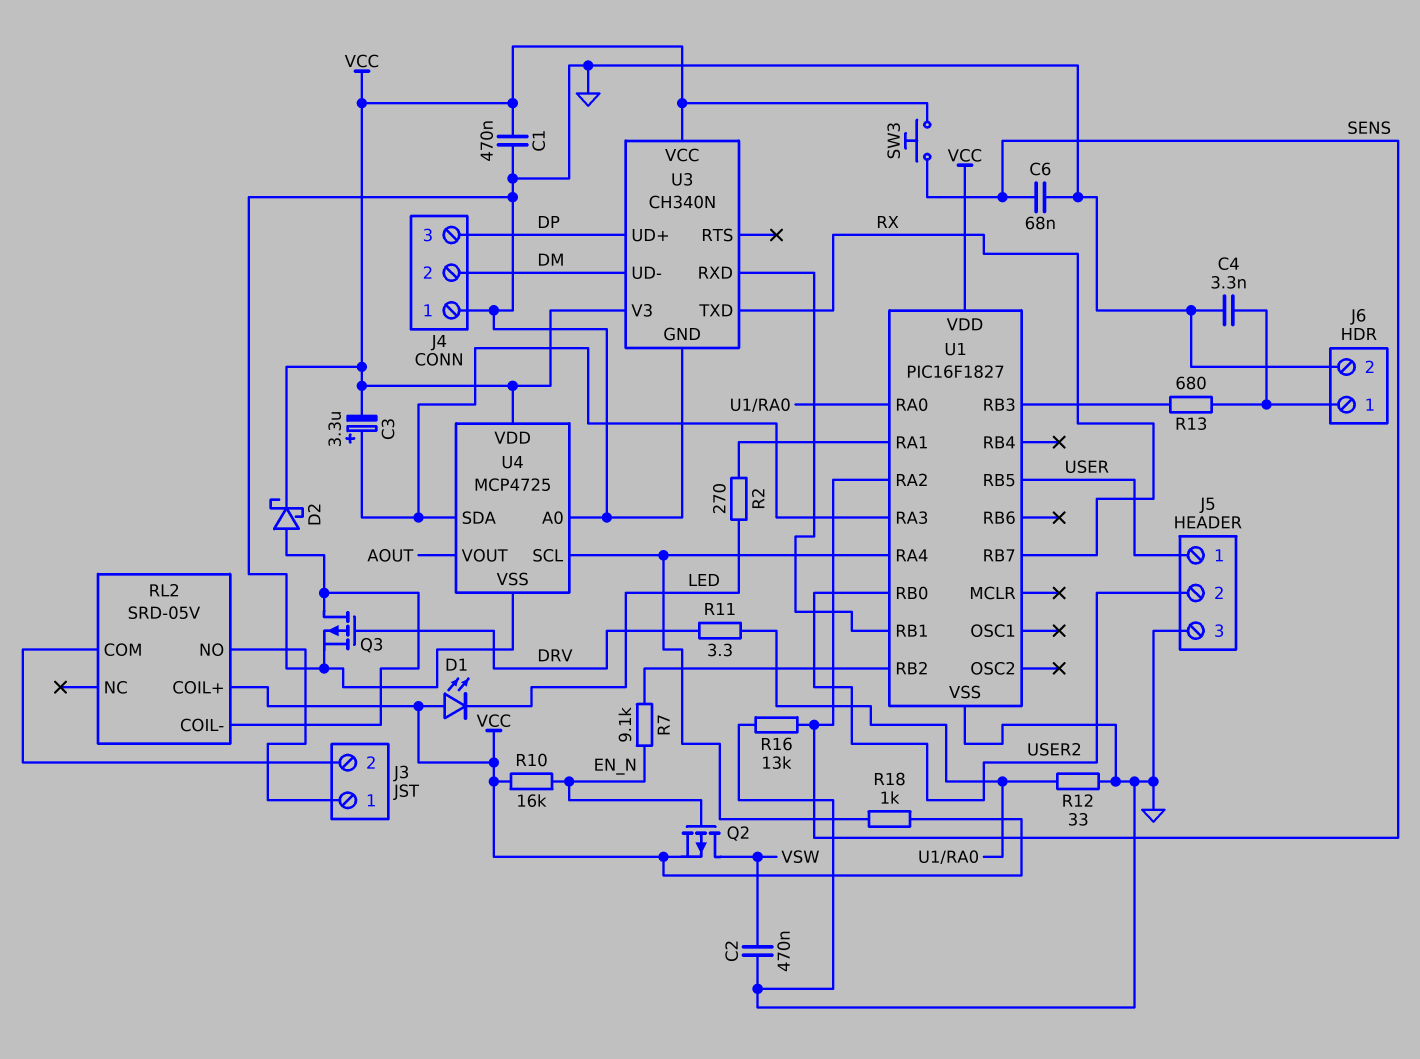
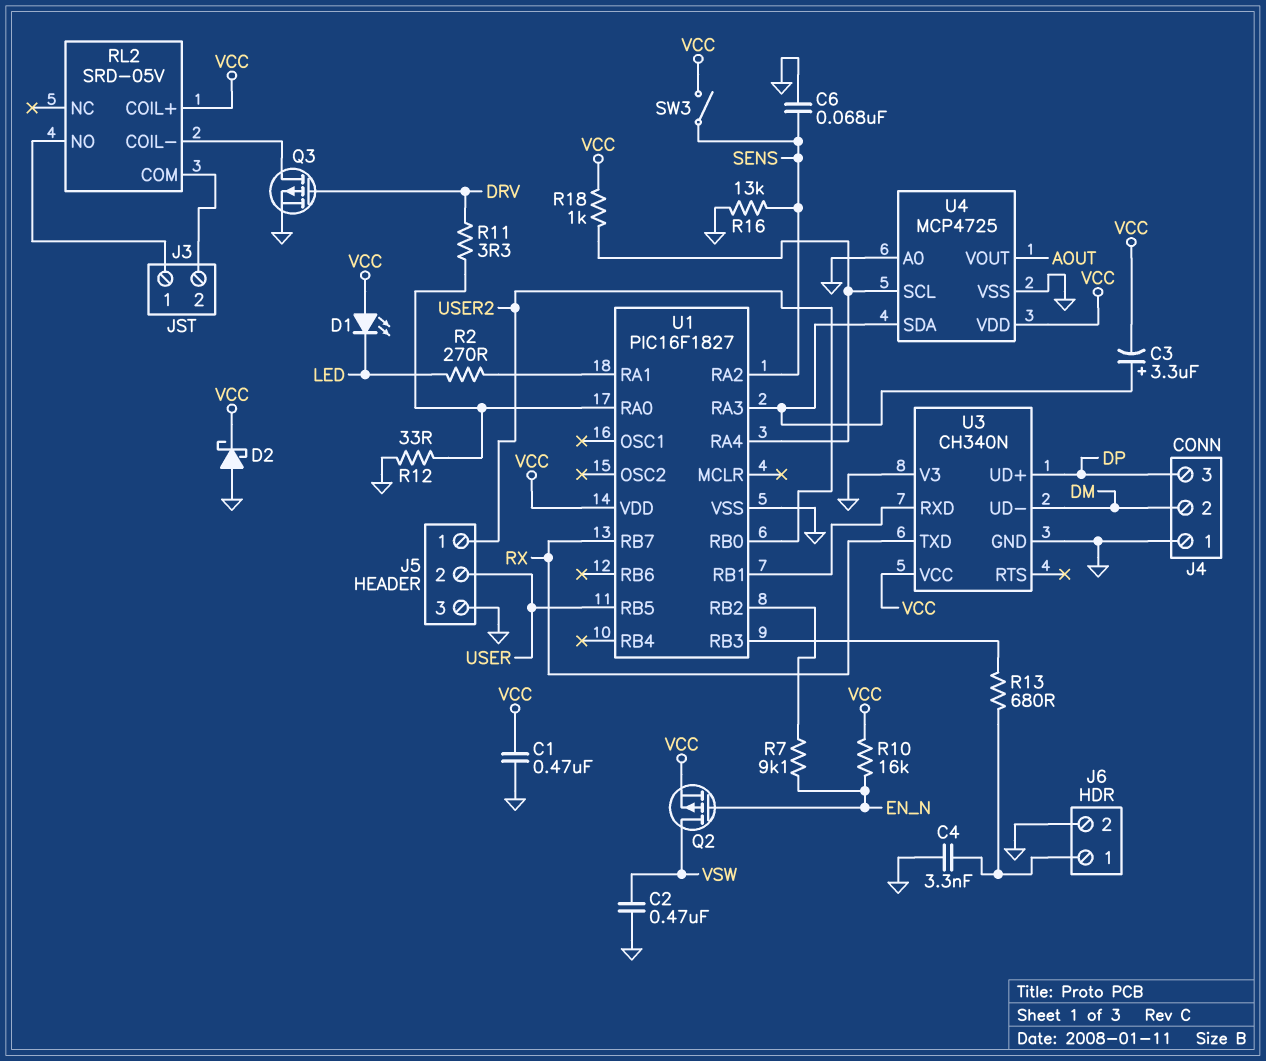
D2: schottky (A RL2/COIL-, K VCC) -> schottky (A GND, K VCC)
J5 pin 1: USER -> USER2
J5 pin 2: USER2 -> USER
SW3: button (SENS, VCC) -> switch (SENS, VCC)
U3 pin V3: VCC -> GND

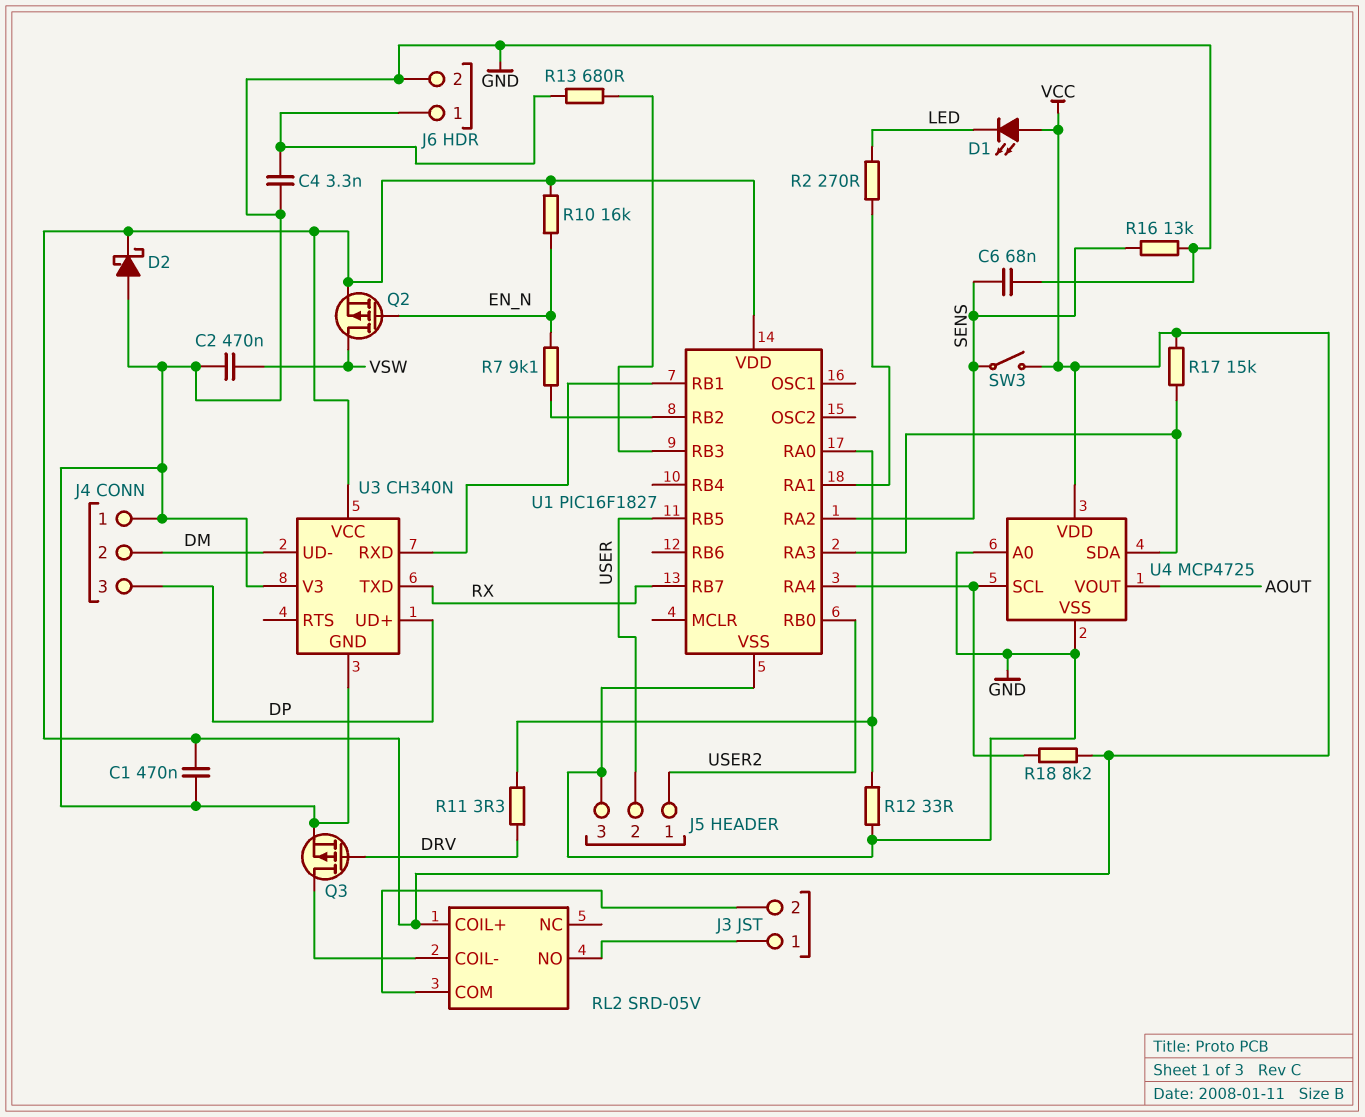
C3: 3.3uF (plus U1/RA3, minus VCC) -> none
R17: none -> 15k (U1/RA3, VCC)
R18: 1k (U1/RA4, VCC) -> 8.2k (U1/RA4, VCC)

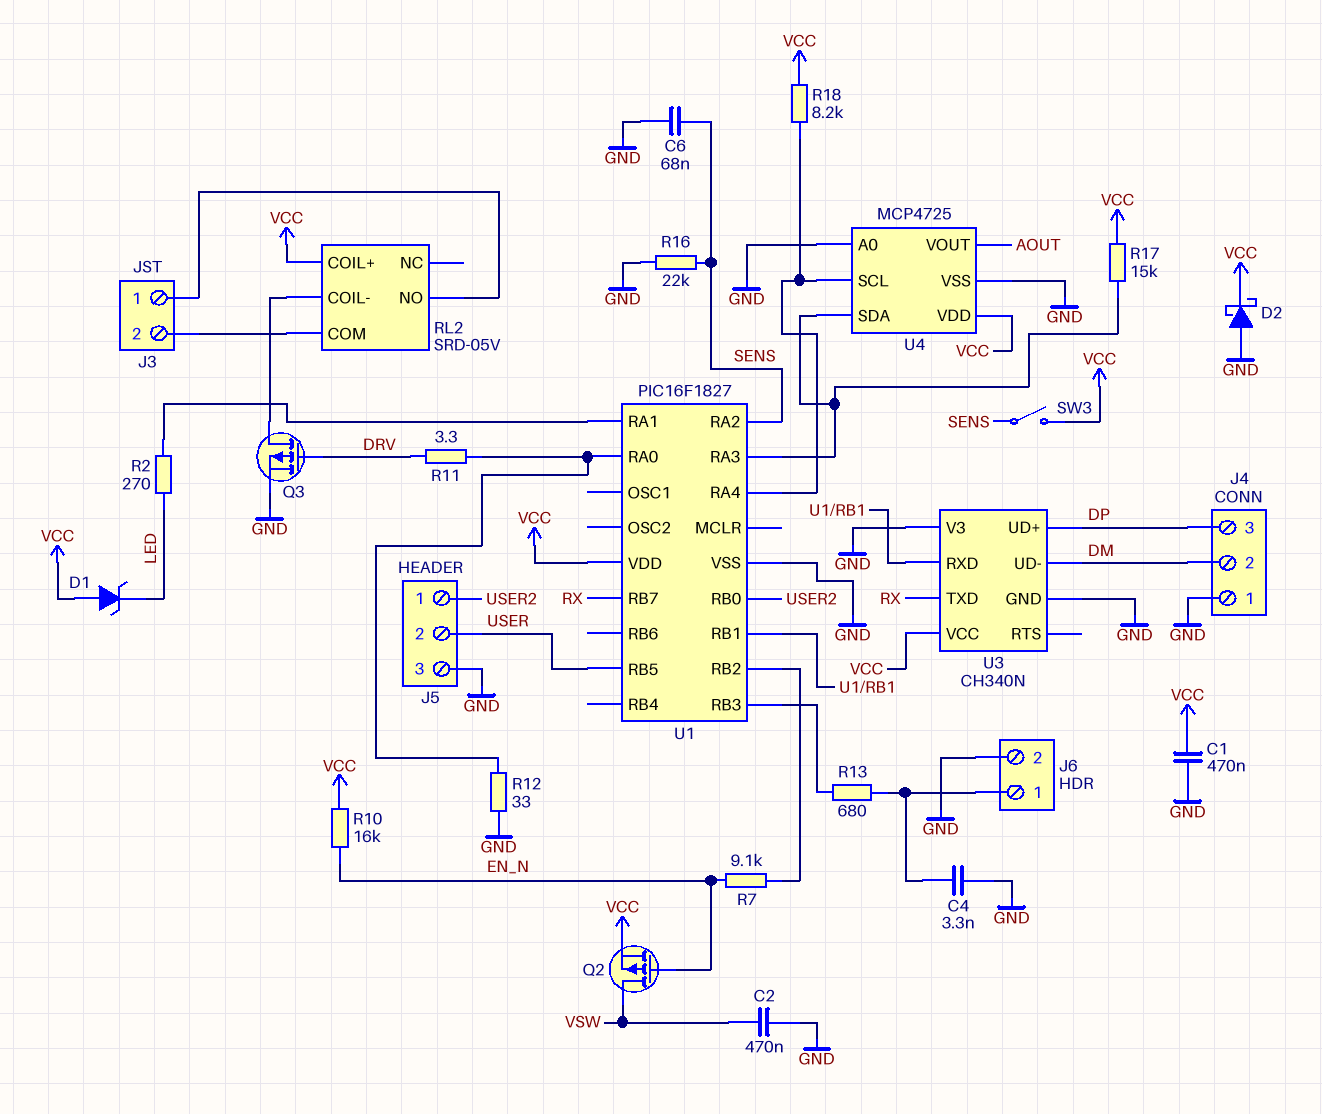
D1: LED (A VCC, K LED) -> zener (A VCC, K LED)
R16: 13k (GND, SENS) -> 22k (GND, SENS)

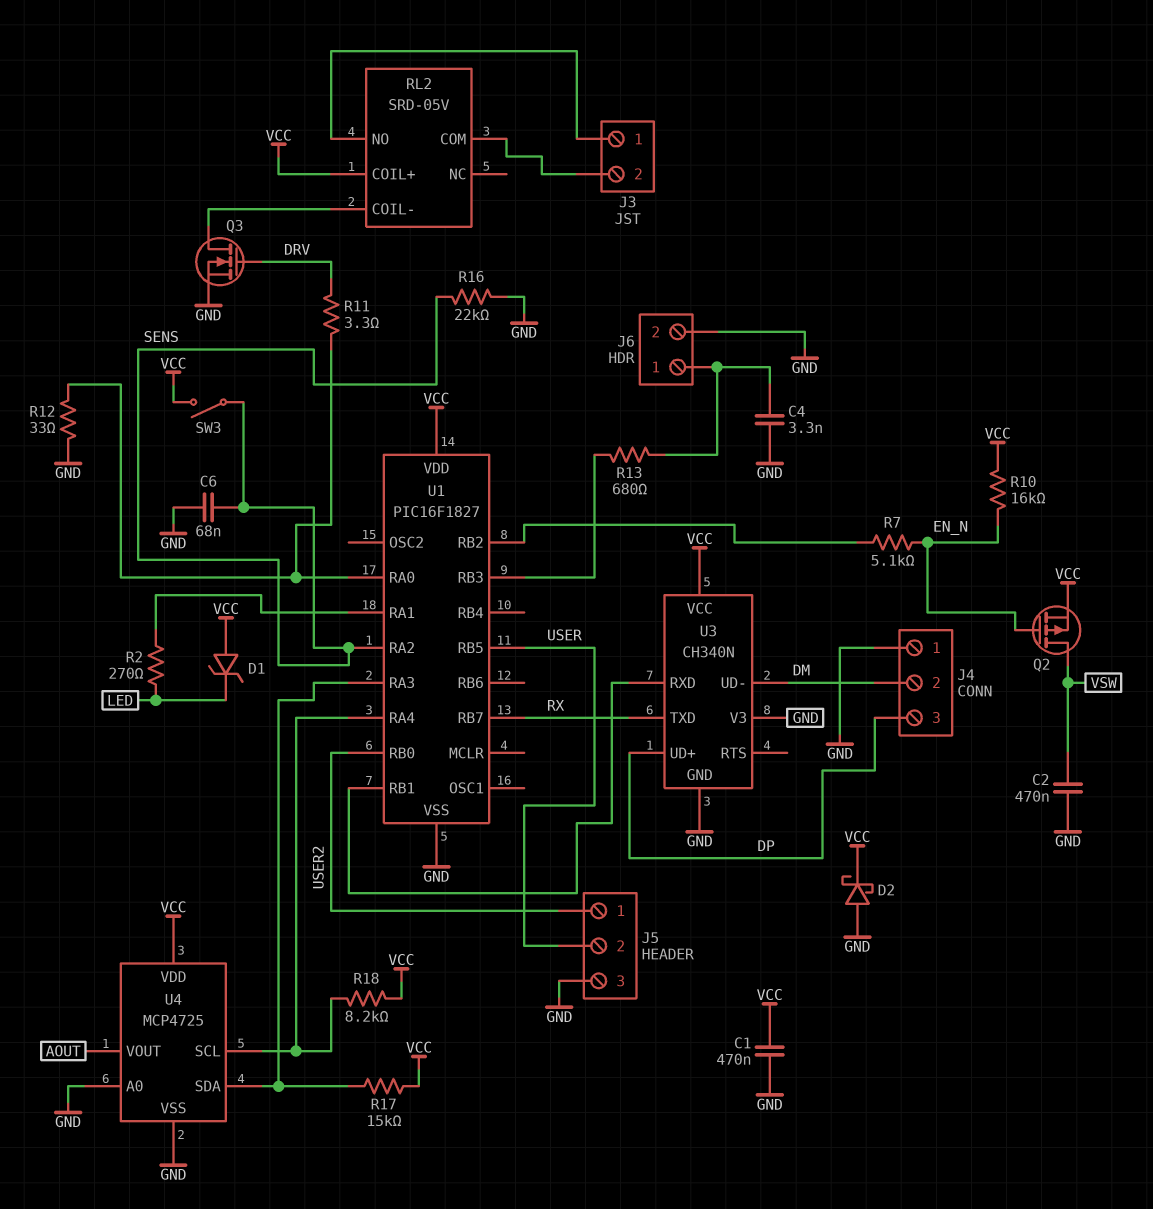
Q3: PMOS (G DRV, D RL2/COIL-, S GND) -> NMOS (G DRV, D RL2/COIL-, S GND)
R7: 9.1k (EN_N, U1/RB2) -> 5.1k (EN_N, U1/RB2)

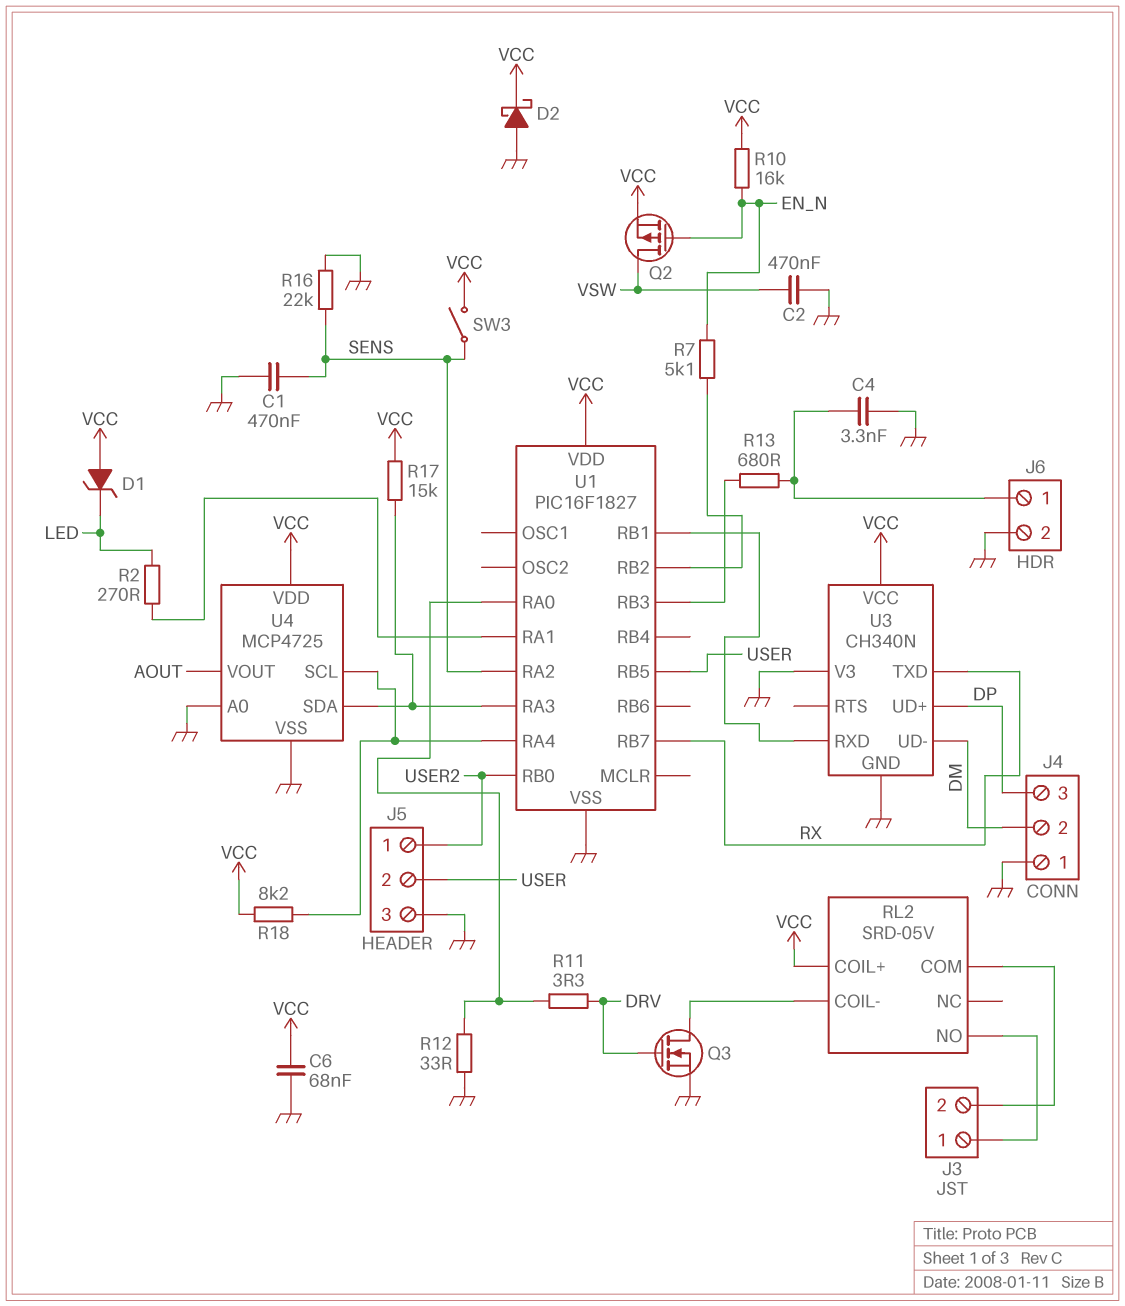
C1: 470nF (GND, VCC) -> 470nF (GND, SENS)
C6: 68nF (GND, SENS) -> 68nF (GND, VCC)

